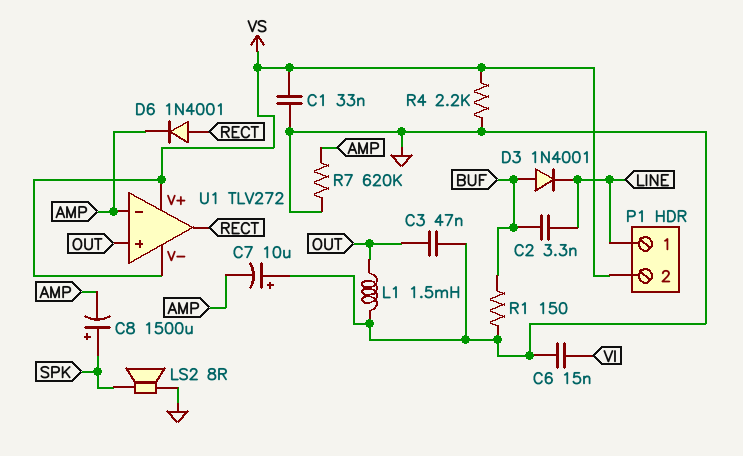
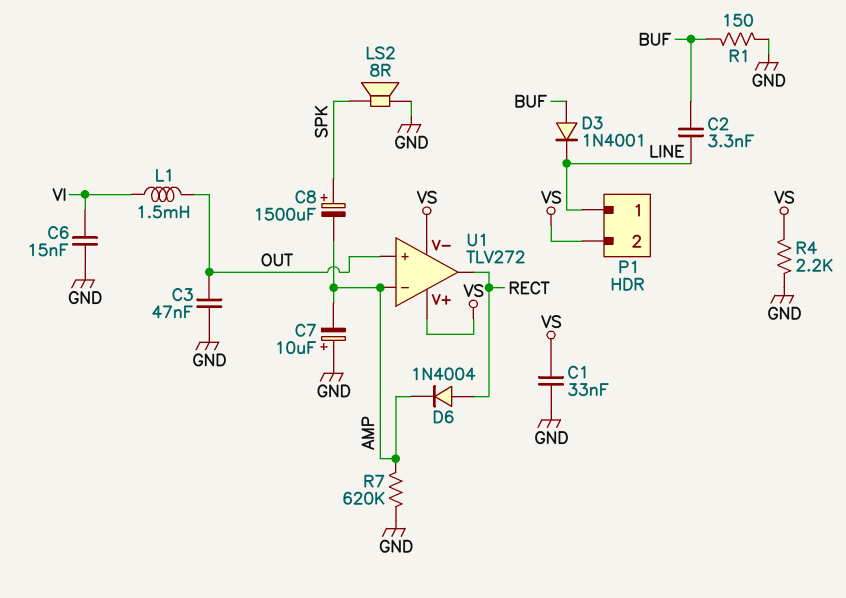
D6: diode 1N4001 (A RECT, K AMP) -> diode 1N4004 (A RECT, K AMP)
L1: 1.5mH (GND, OUT) -> 1.5mH (OUT, VI)

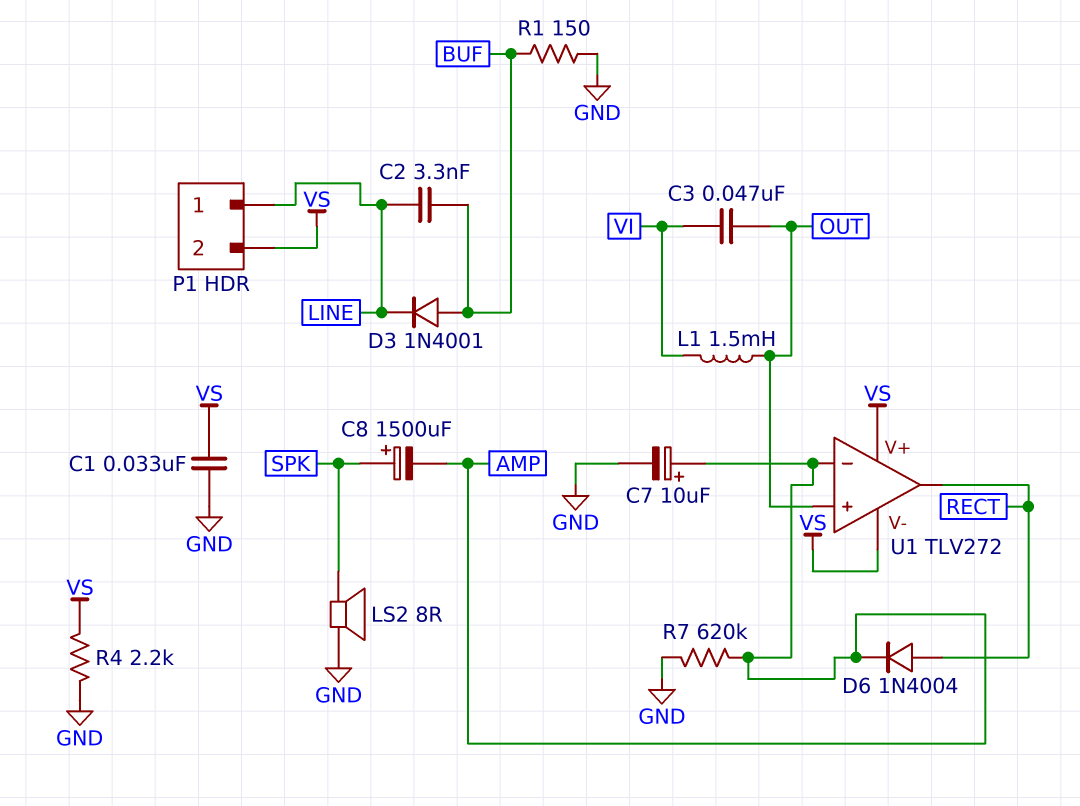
C3: 47nF (GND, OUT) -> 47nF (OUT, VI)
C6: 15nF (GND, VI) -> none
C7: 10uF (plus GND, minus AMP) -> 10uF (plus AMP, minus GND)

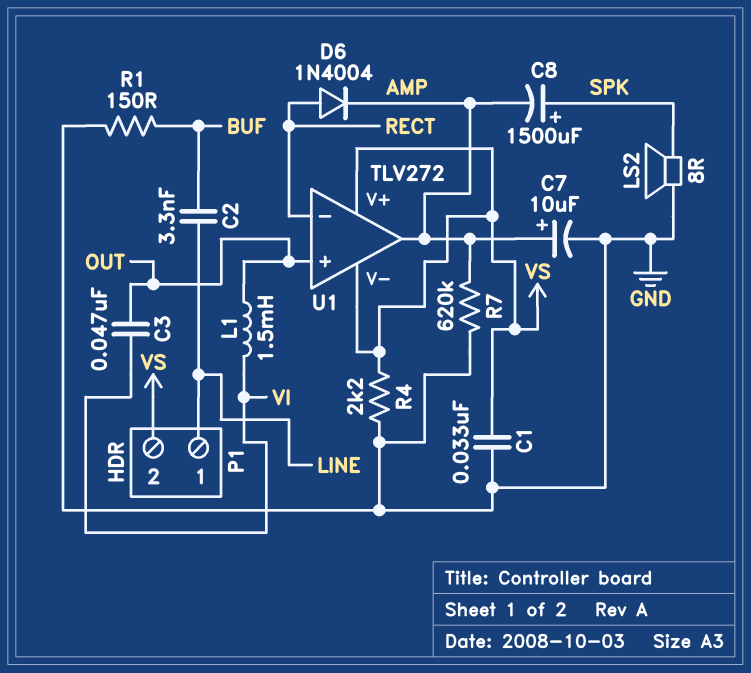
D3: diode 1N4001 (A BUF, K LINE) -> none
U1 pin in-: AMP -> RECT
U1 pin out: RECT -> AMP

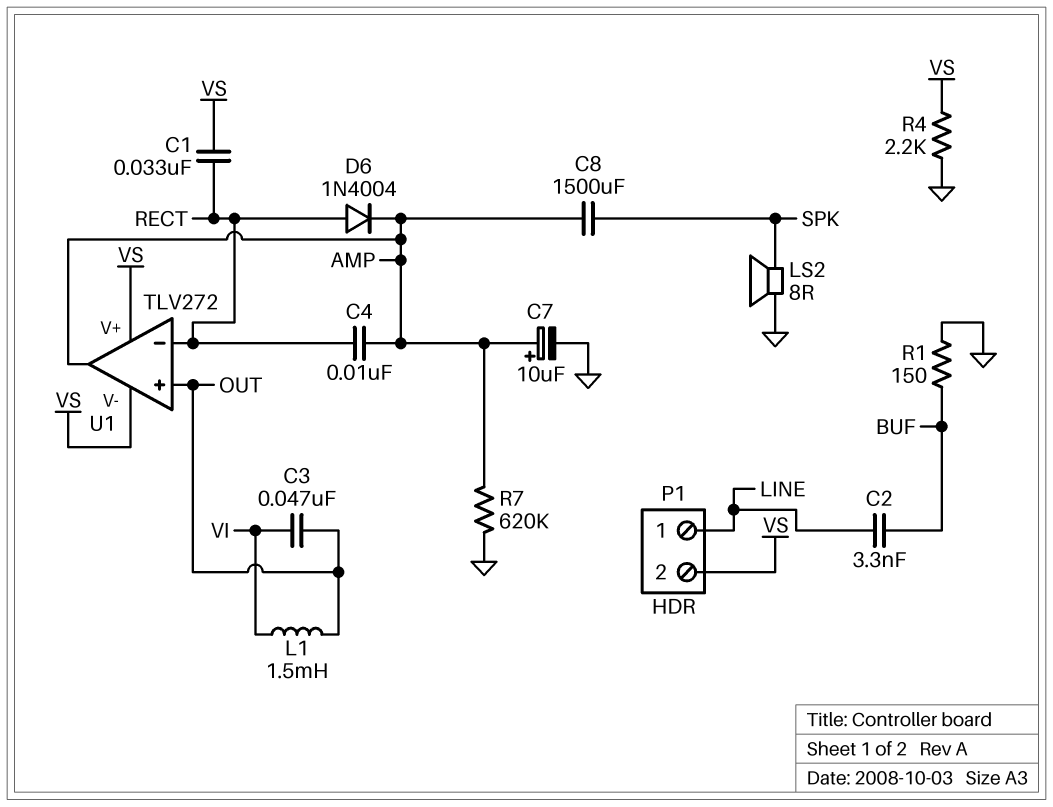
C1: 33nF (GND, VS) -> 33nF (RECT, VS)
C4: none -> 10nF (AMP, RECT)
C8: 1500uF (plus SPK, minus AMP) -> 1500uF (AMP, SPK)

